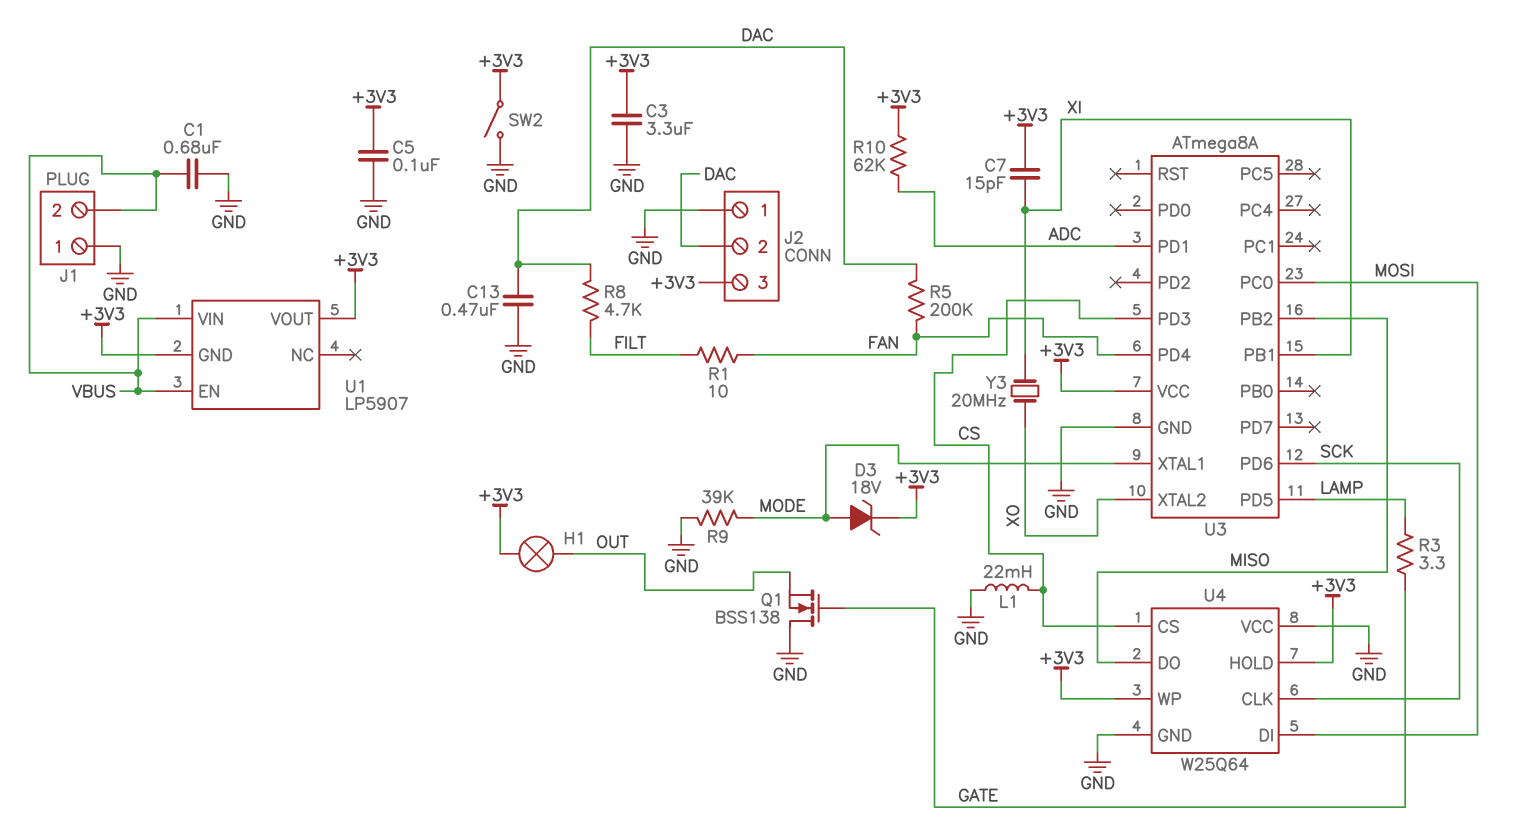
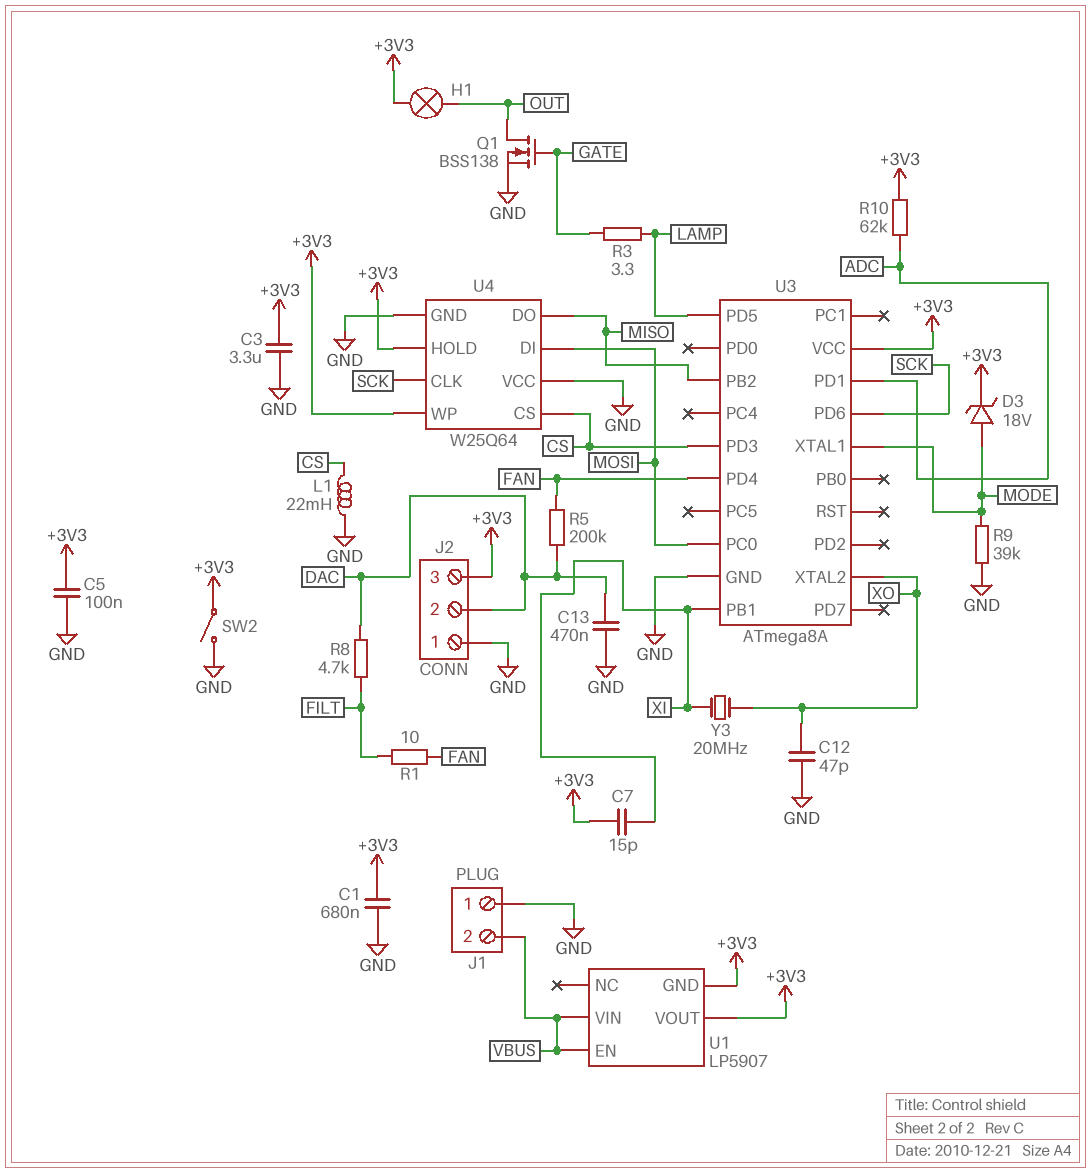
C1: 680nF (GND, VBUS) -> 680nF (+3V3, GND)
C12: none -> 47pF (GND, XO)
Q1: NMOS BSS138 (G GATE, D GND, S OUT) -> NMOS BSS138 (G GATE, D OUT, S GND)

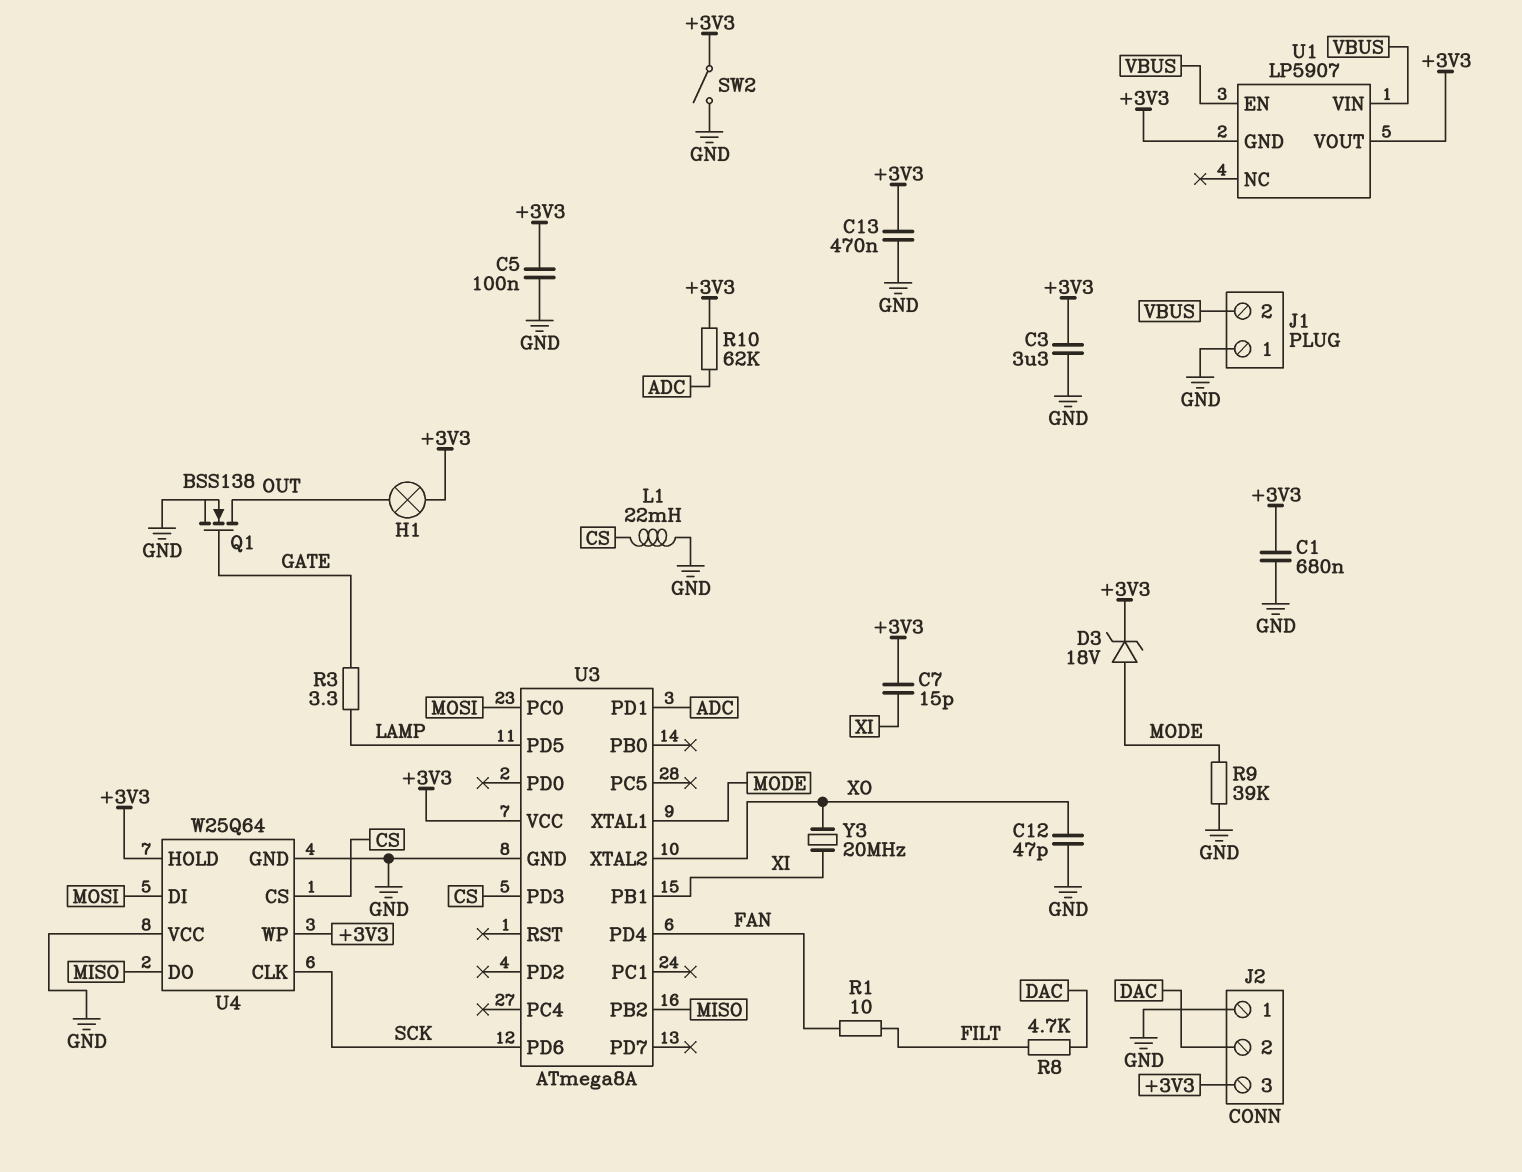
C13: 470nF (DAC, GND) -> 470nF (+3V3, GND)
R5: 200k (DAC, FAN) -> none

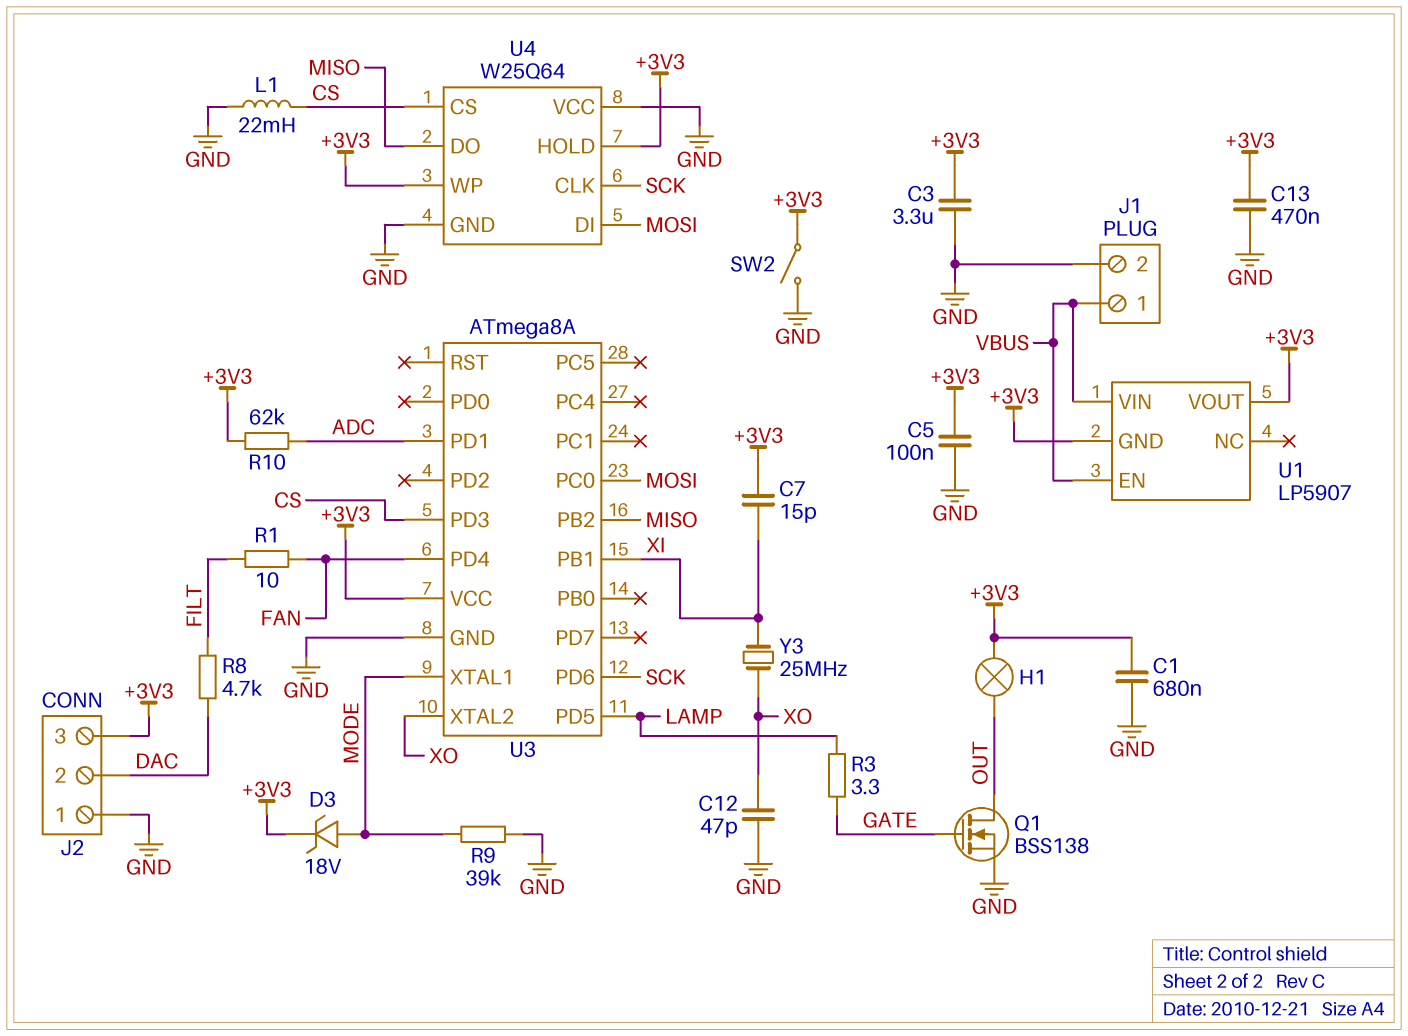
J1 pin 1: GND -> VBUS
J1 pin 2: VBUS -> GND
Y3: 20MHz (XI, XO) -> 25MHz (XI, XO)

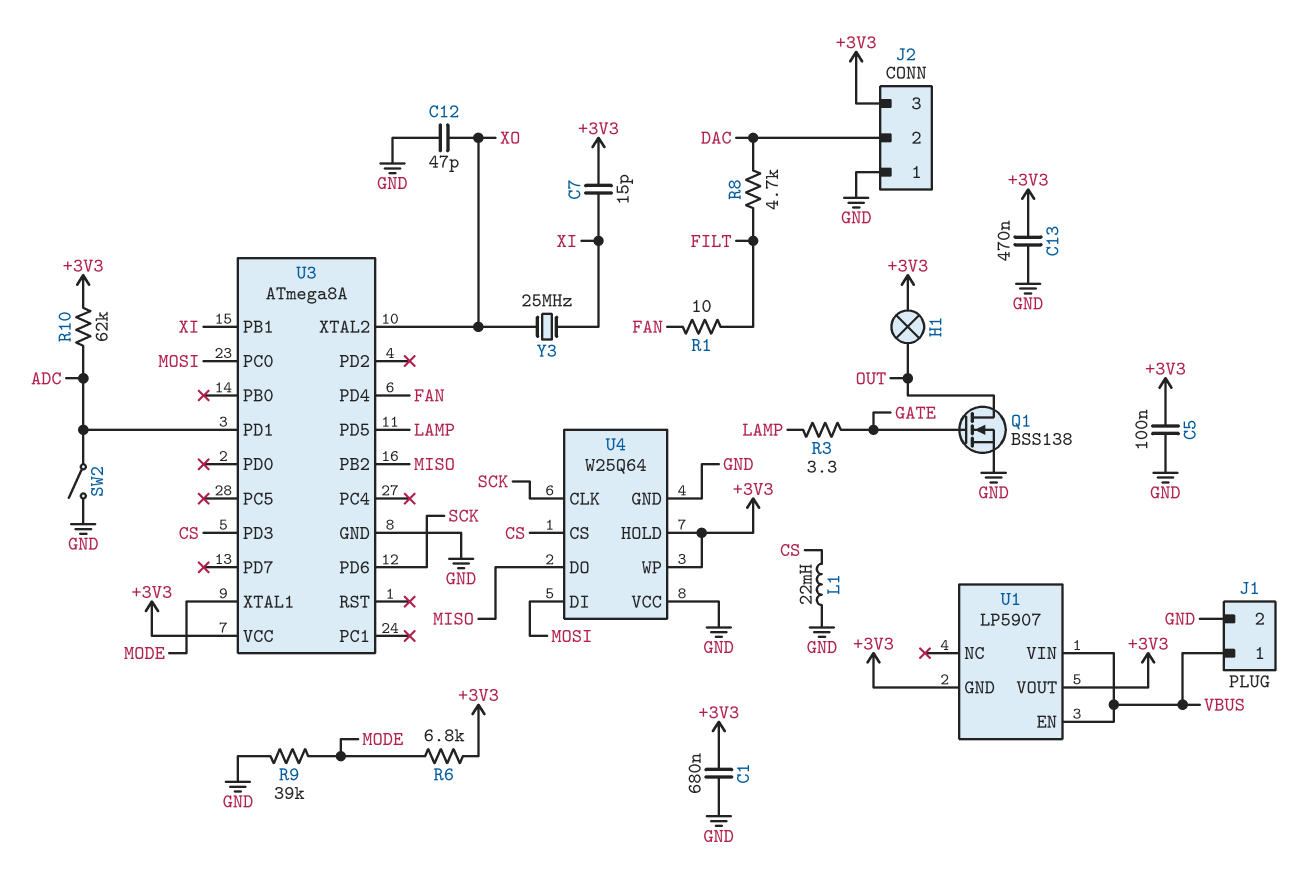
C3: 3.3uF (+3V3, GND) -> none
D3: zener 18V (A MODE, K +3V3) -> none
R6: none -> 6.8k (+3V3, MODE)
SW2: switch (+3V3, GND) -> switch (ADC, GND)

